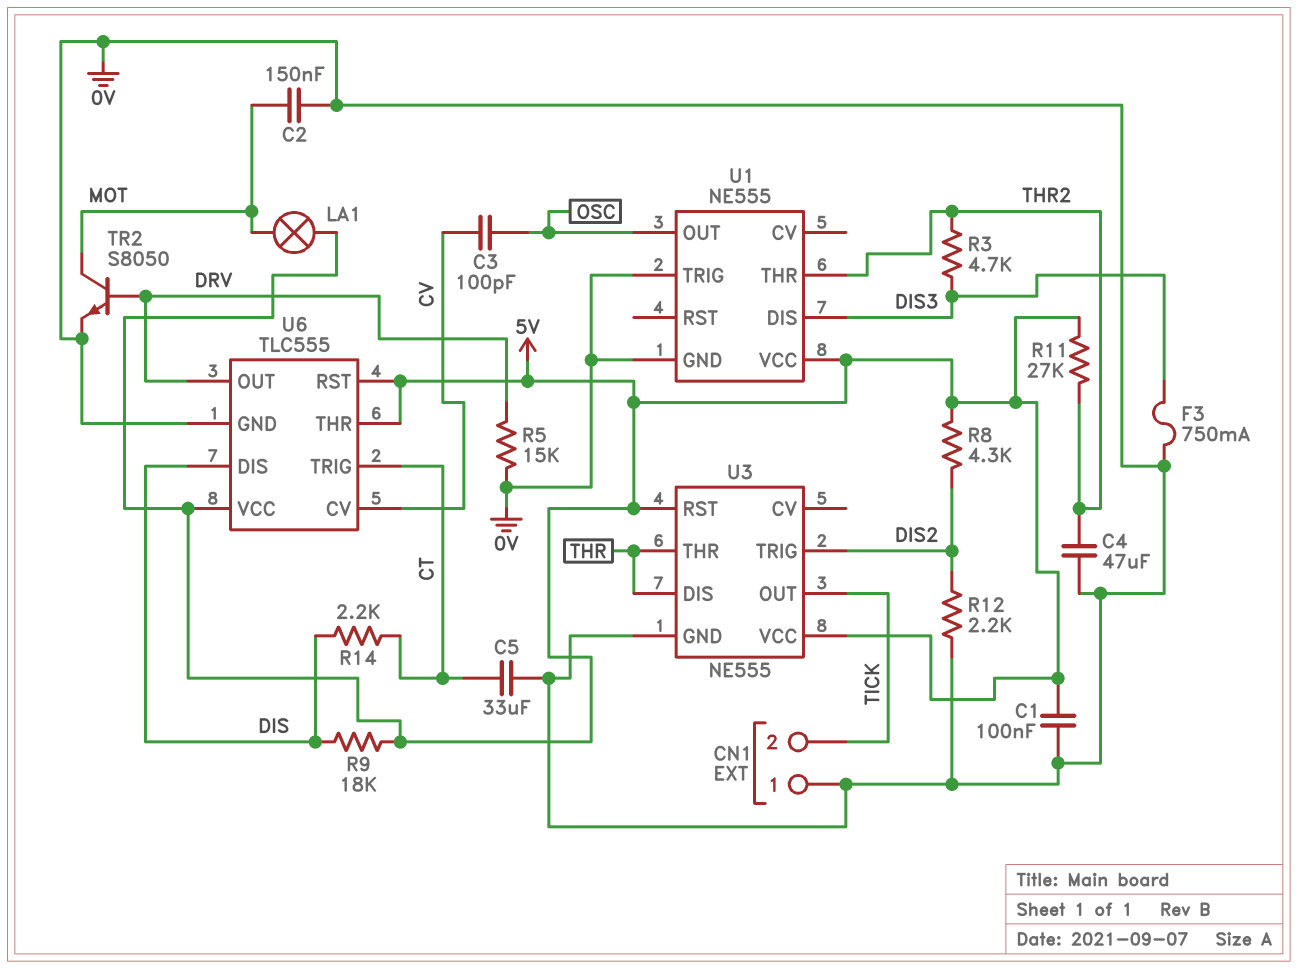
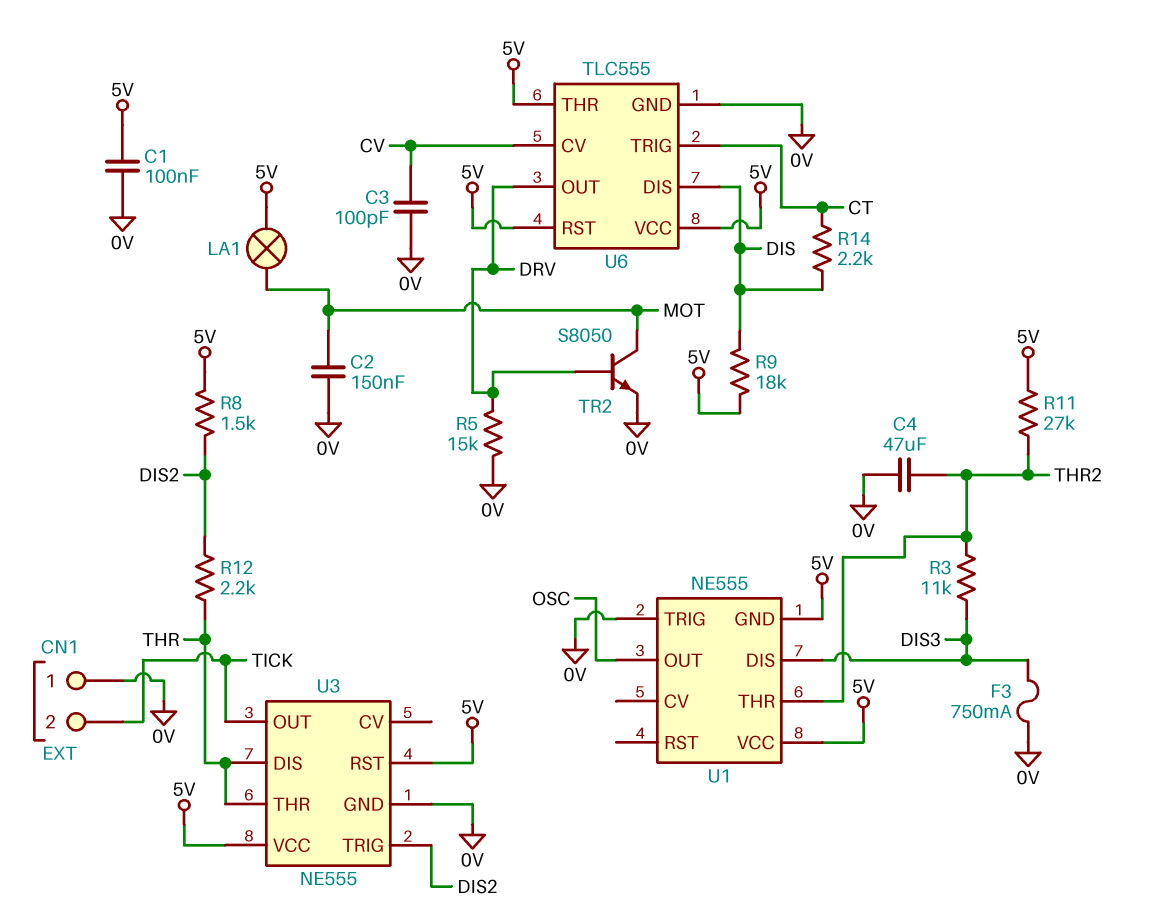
C3: 100pF (CV, OSC) -> 100pF (0V, CV)
C5: 33uF (0V, CT) -> none
R3: 4.7k (DIS3, THR2) -> 11k (DIS3, THR2)
R8: 4.3k (5V, DIS2) -> 1.5k (5V, DIS2)
R12: 2.2k (0V, DIS2) -> 2.2k (DIS2, THR)
U1 pin GND: 0V -> 5V

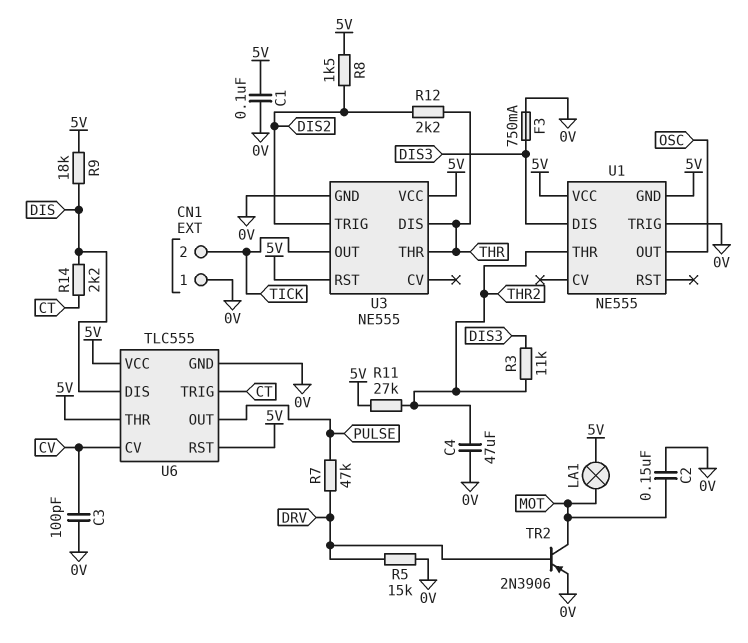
R7: none -> 47k (DRV, PULSE)
TR2: NPN S8050 (B DRV, C MOT, E 0V) -> PNP 2N3906 (B DRV, C MOT, E 0V)
U6 pin OUT: DRV -> PULSE

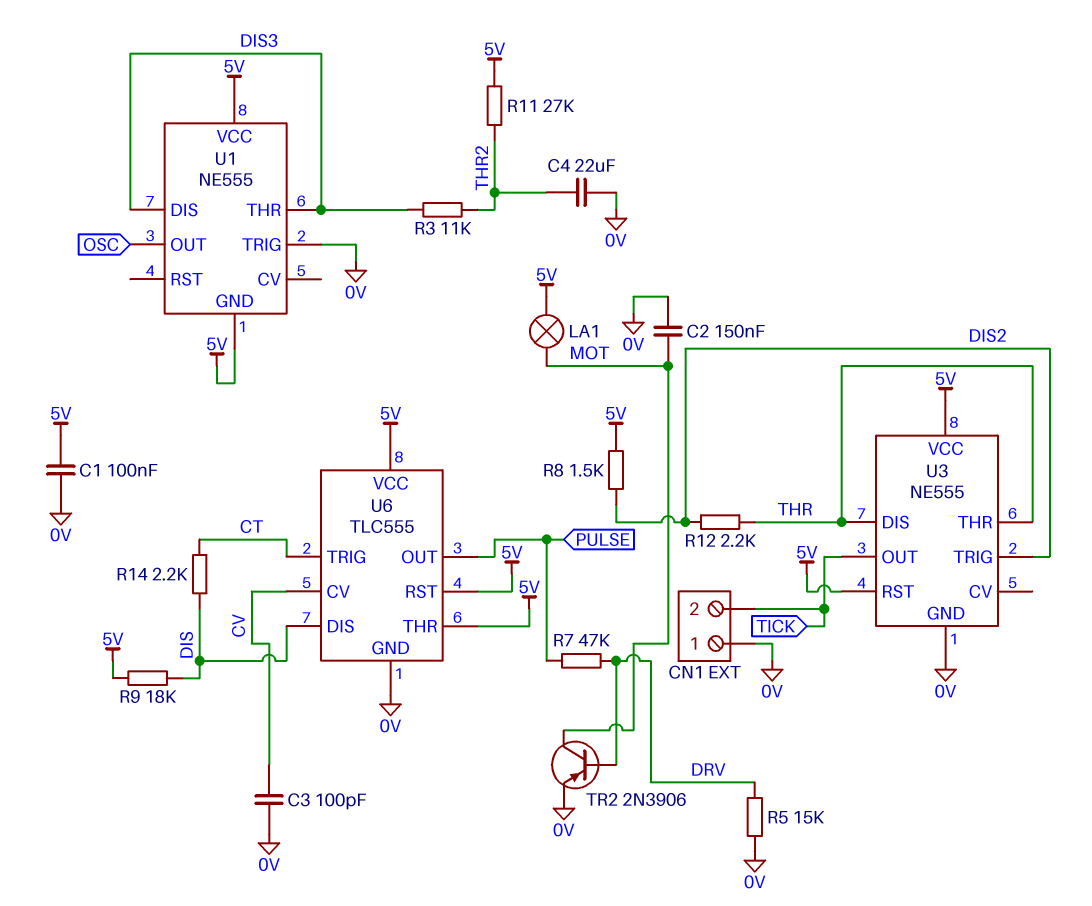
C4: 47uF (0V, THR2) -> 22uF (0V, THR2)
F3: 750mA (0V, DIS3) -> none
U1 pin THR: THR2 -> DIS3

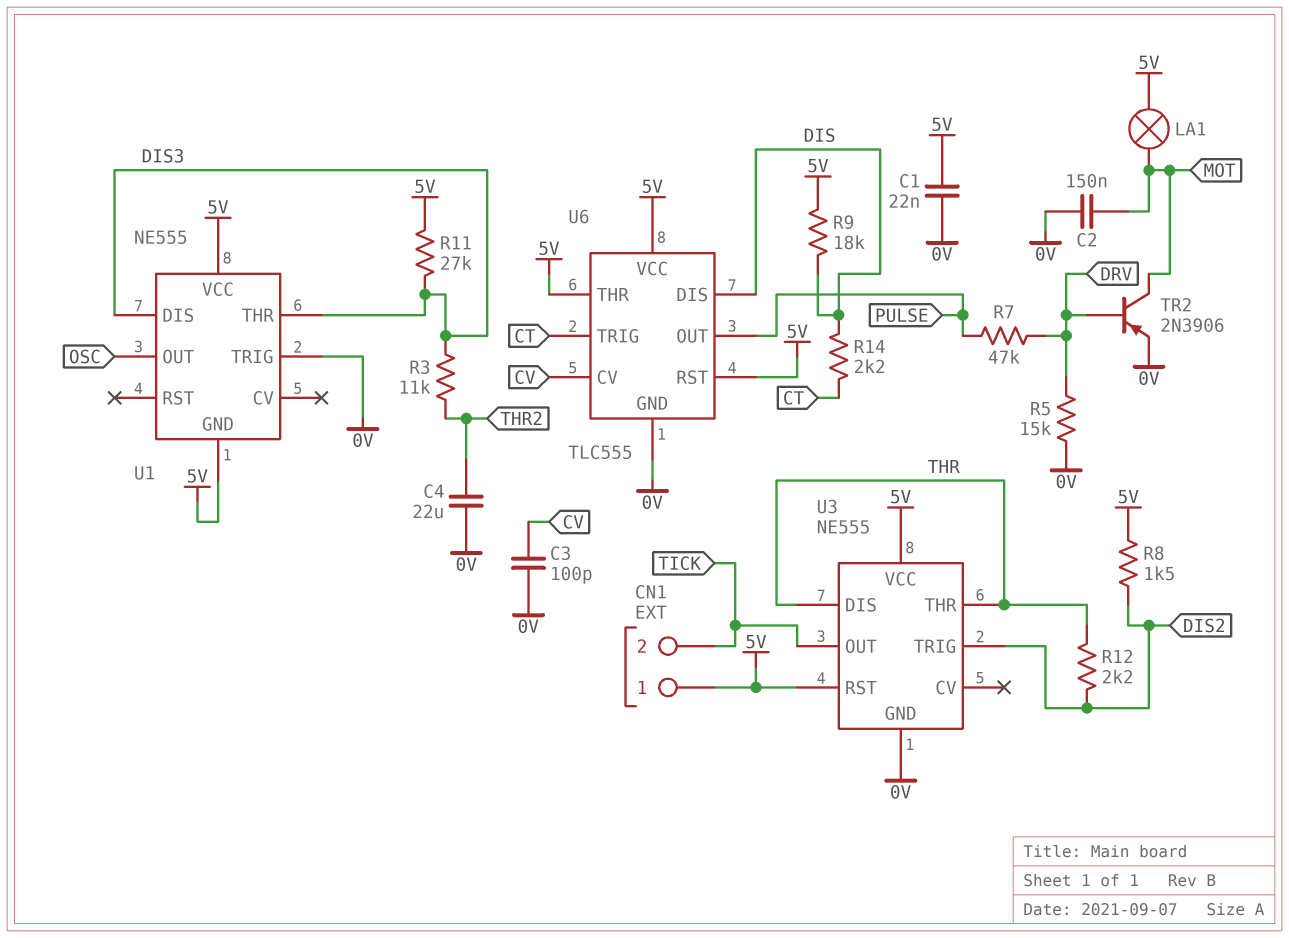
C1: 100nF (0V, 5V) -> 22nF (0V, 5V)
CN1 pin 1: 0V -> 5V
R11: 27k (5V, THR2) -> 27k (5V, DIS3)

